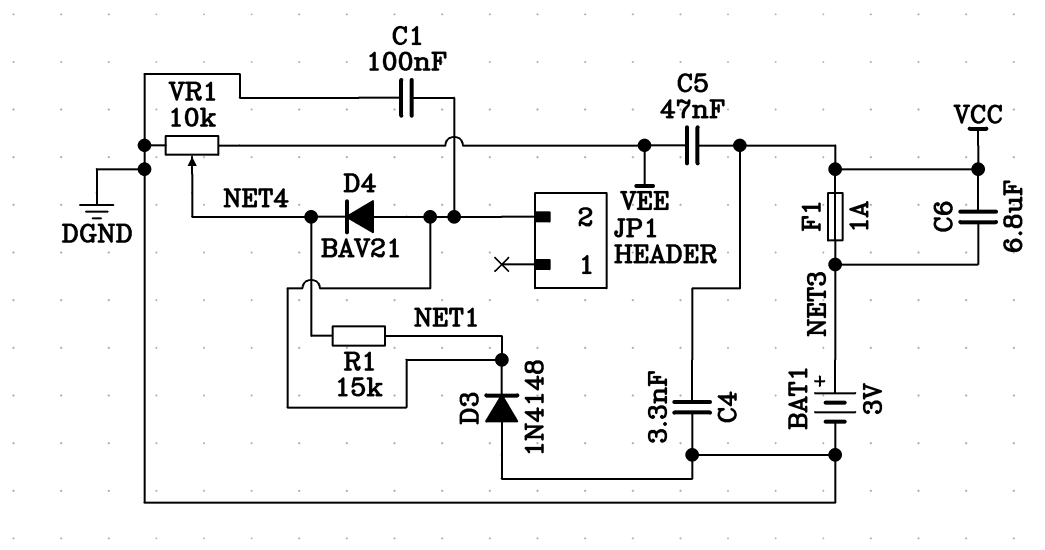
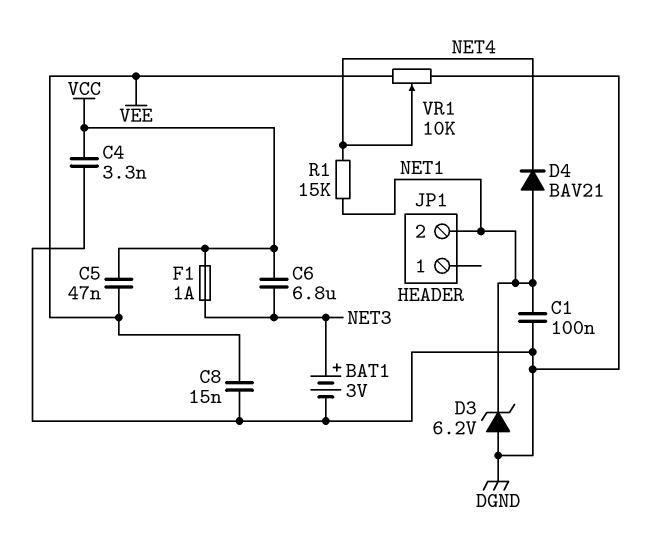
C8: none -> 15nF (DGND, VEE)
D3: diode 1N4148 (A DGND, K NET1) -> zener 6.2V (A DGND, K NET1)

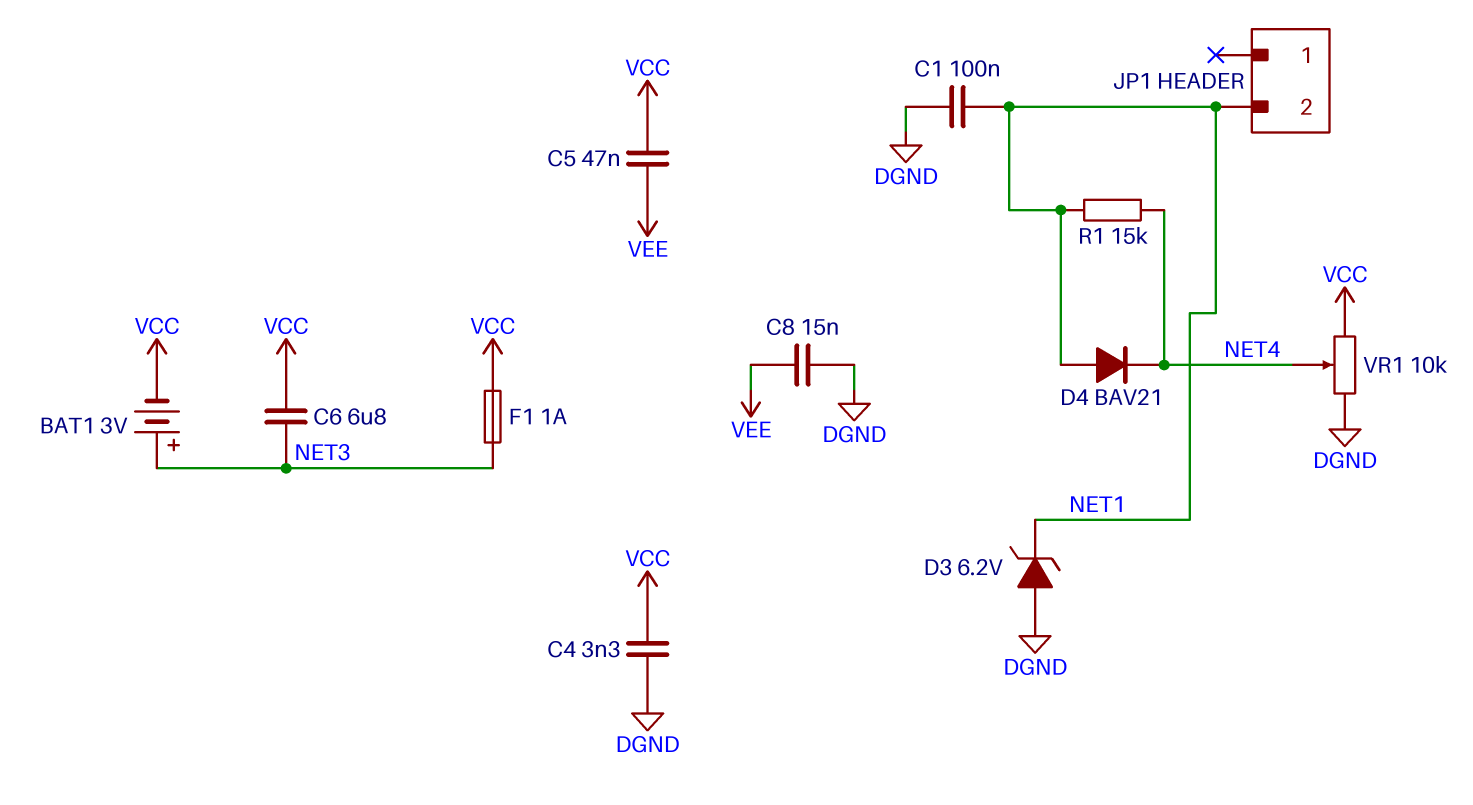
BAT1: 3V (plus NET3, minus DGND) -> 3V (plus NET3, minus VCC)
VR1: 10k (DGND, VEE, wiper NET4) -> 10k (DGND, VCC, wiper NET4)

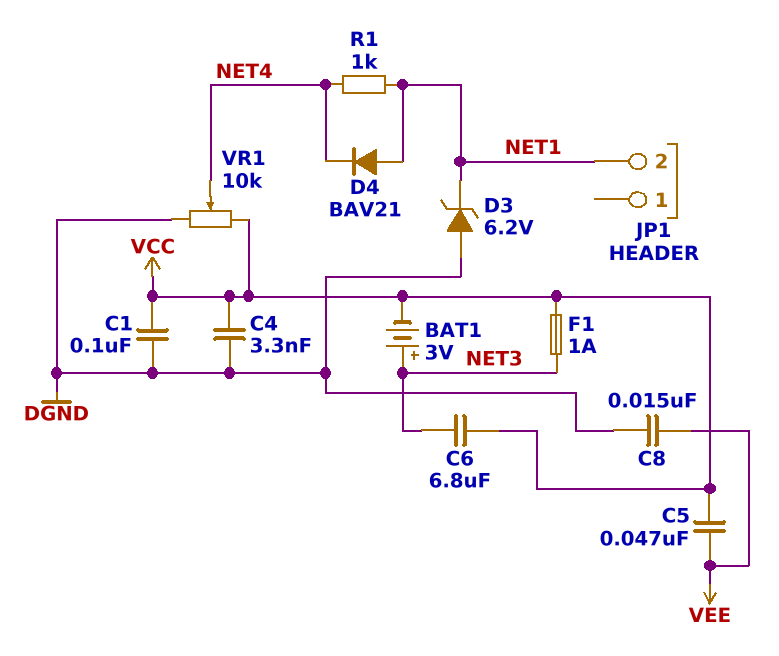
C1: 100nF (DGND, NET1) -> 100nF (DGND, VCC)
R1: 15k (NET1, NET4) -> 1k (NET1, NET4)

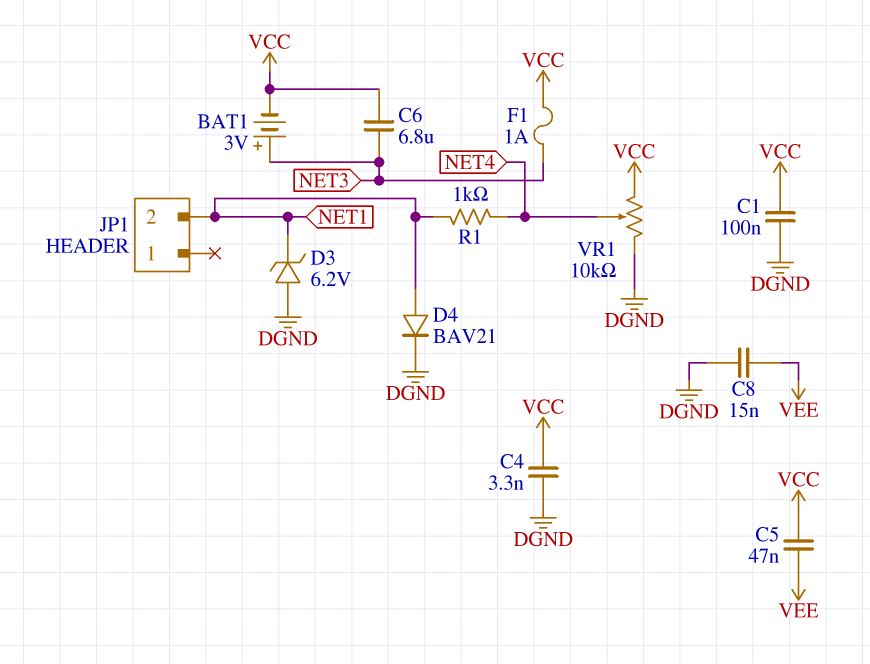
D4: diode BAV21 (A NET1, K NET4) -> diode BAV21 (A NET1, K DGND)

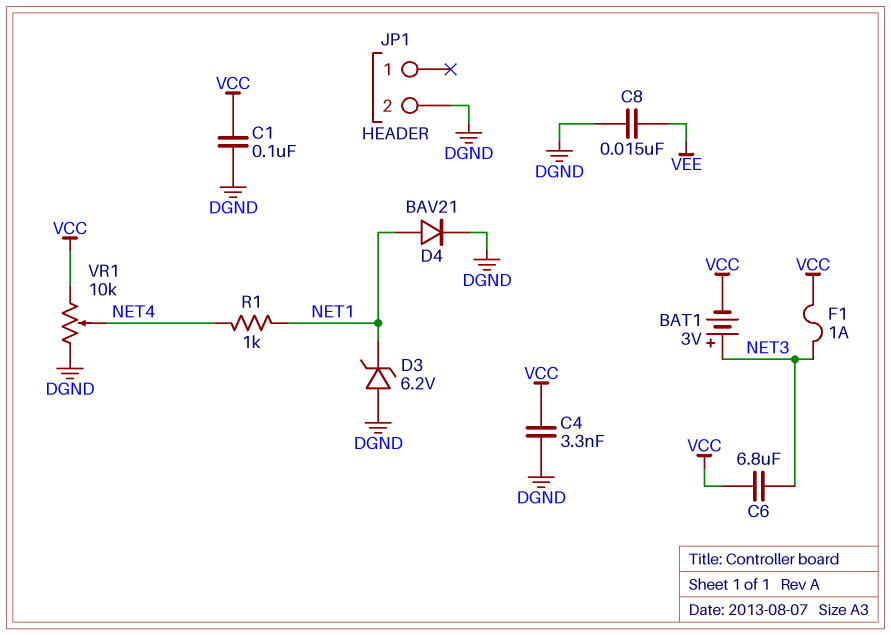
C5: 47nF (VCC, VEE) -> none
JP1 pin 2: NET1 -> DGND

